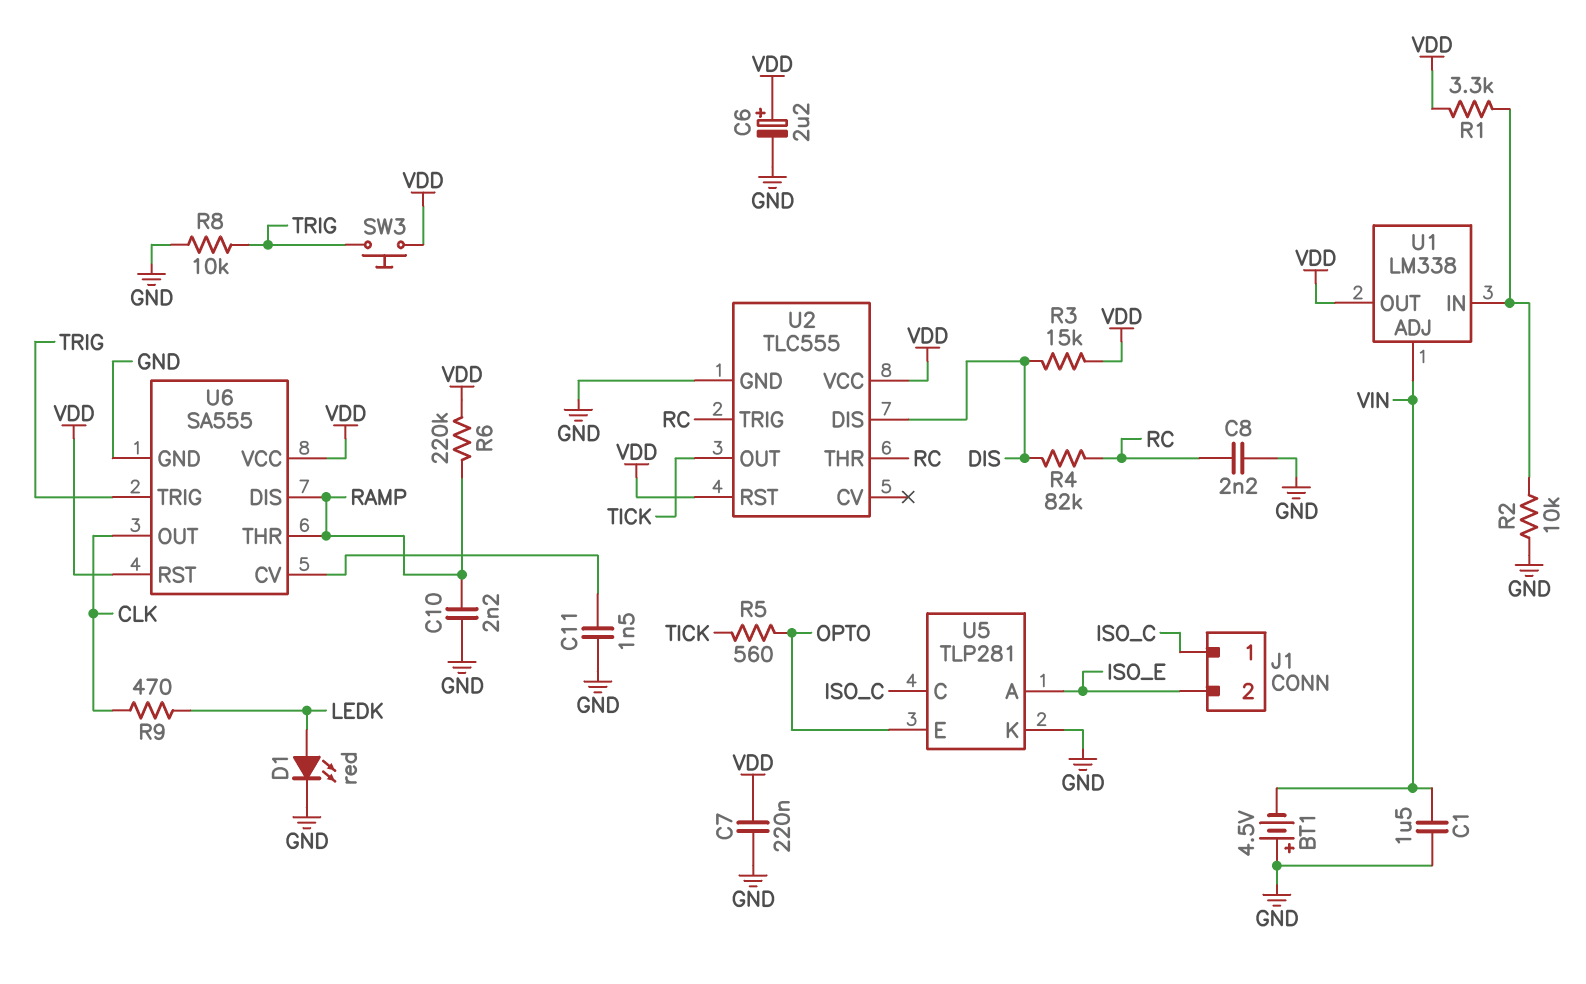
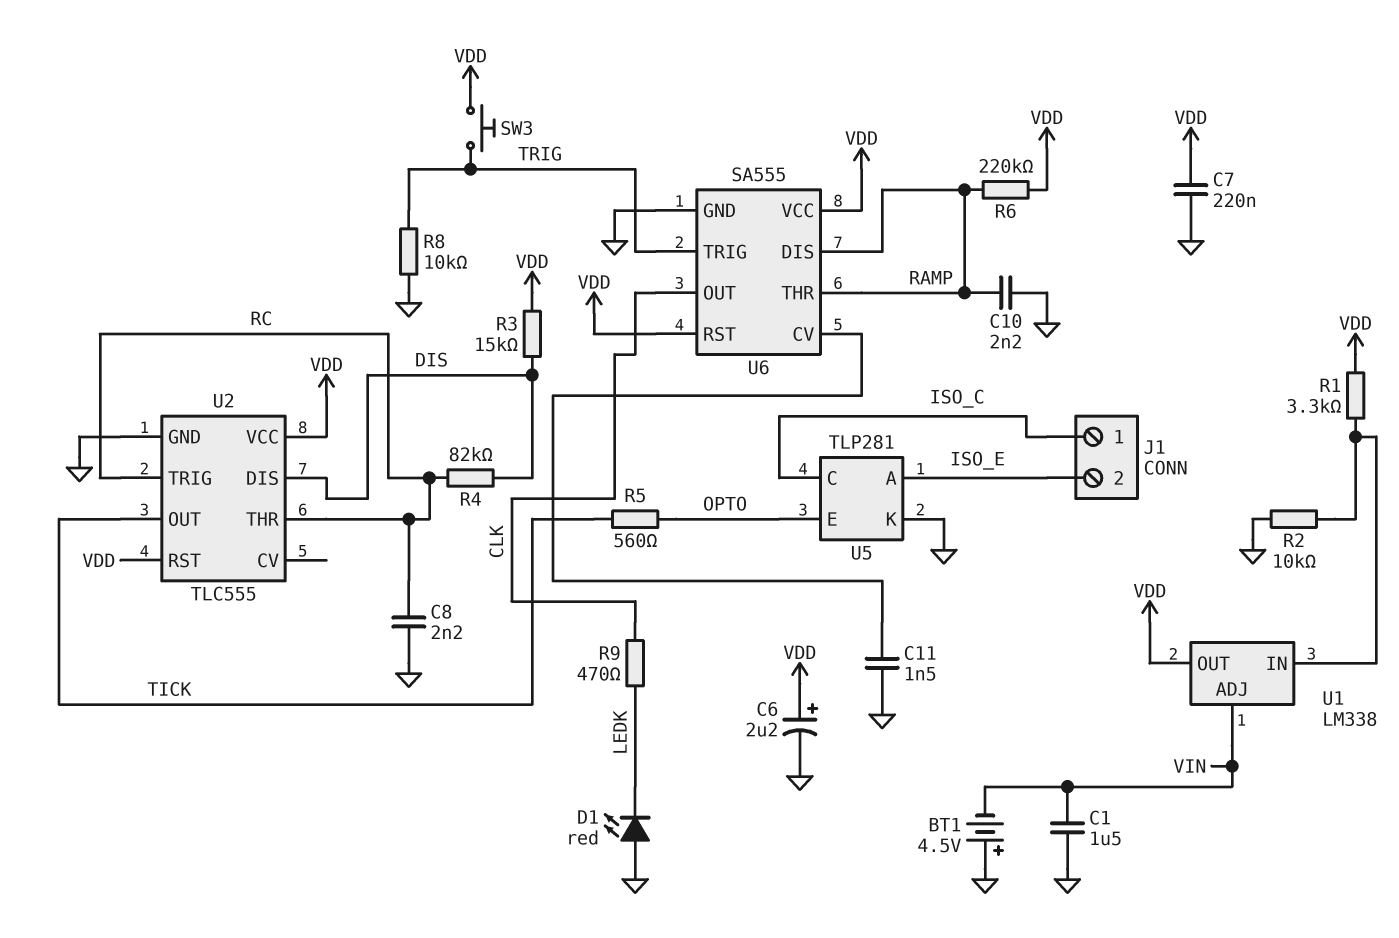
D1: LED red (A LEDK, K GND) -> LED red (A GND, K LEDK)

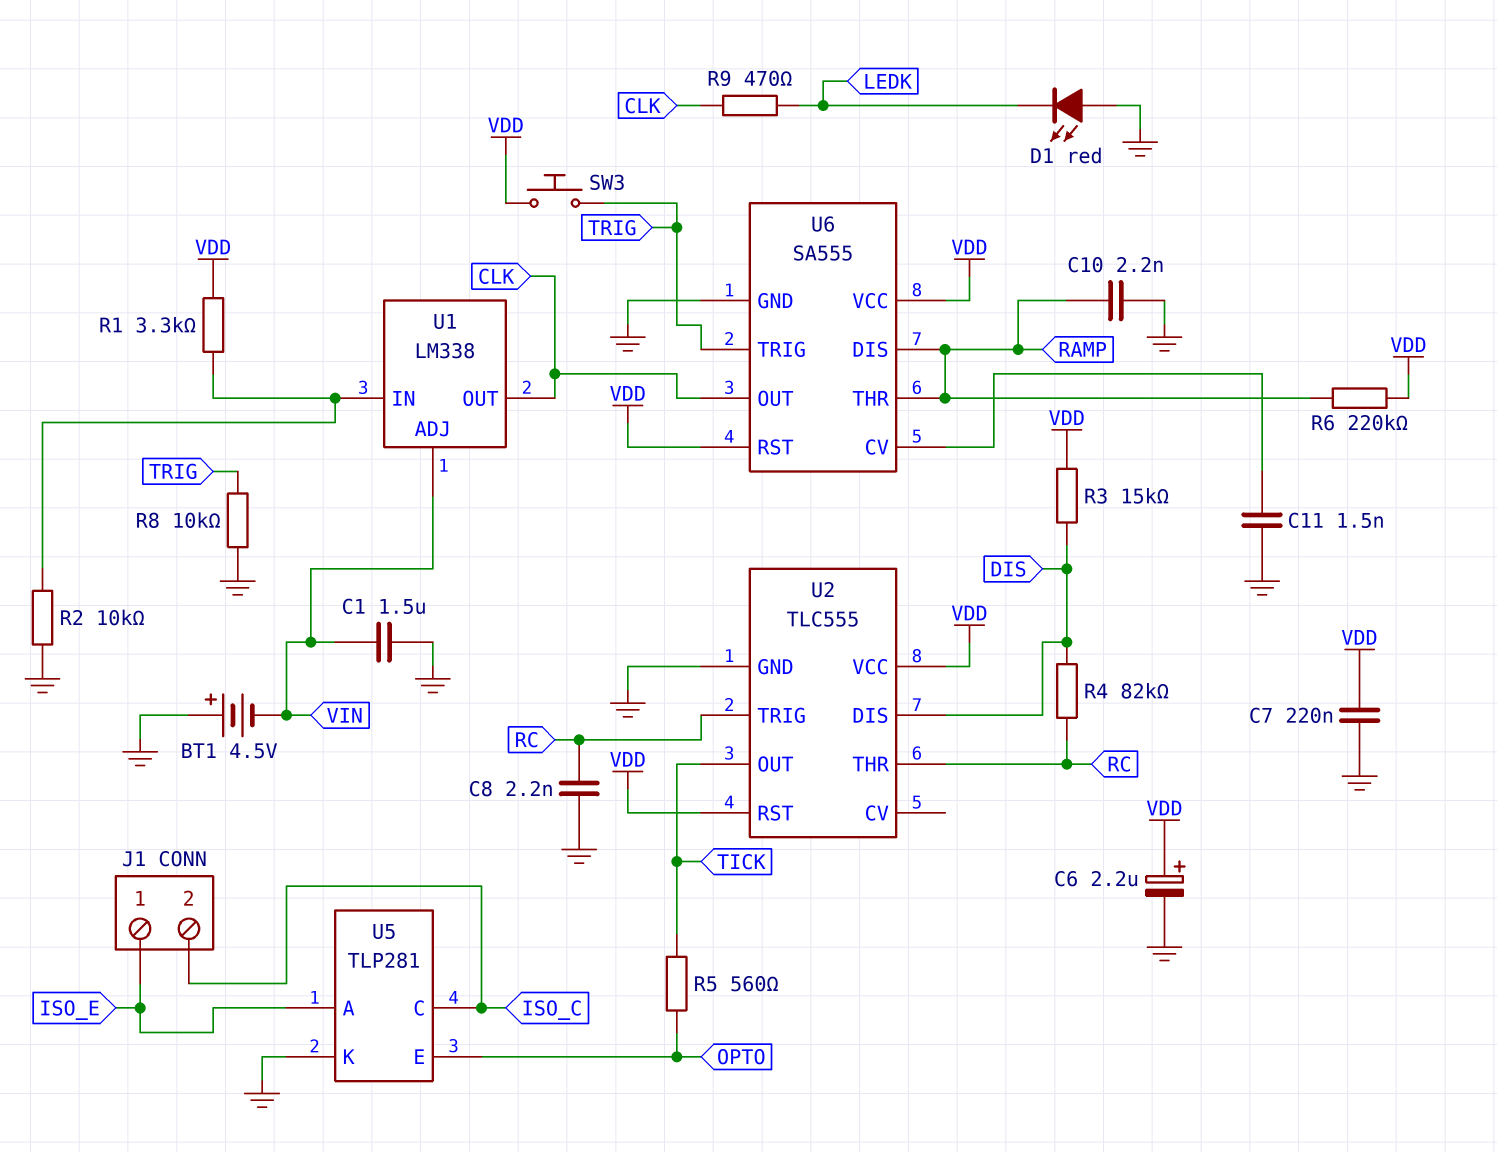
J1 pin 1: ISO_C -> ISO_E
J1 pin 2: ISO_E -> ISO_C
U1 pin OUT: VDD -> CLK

